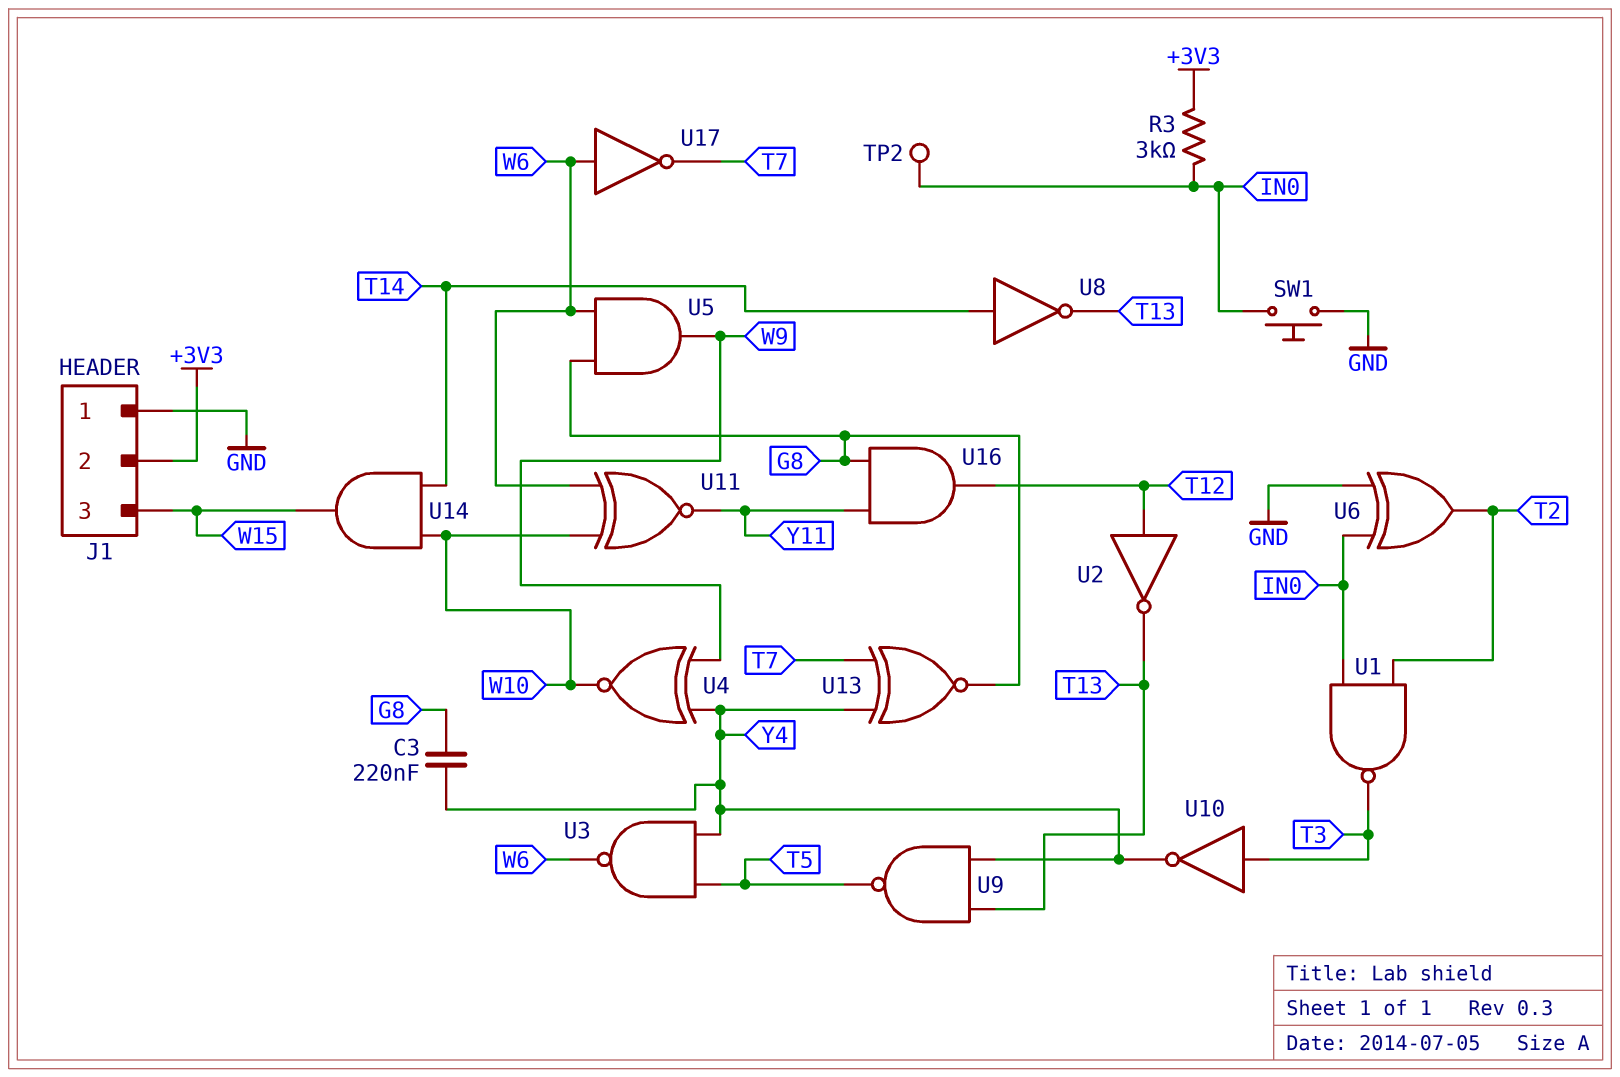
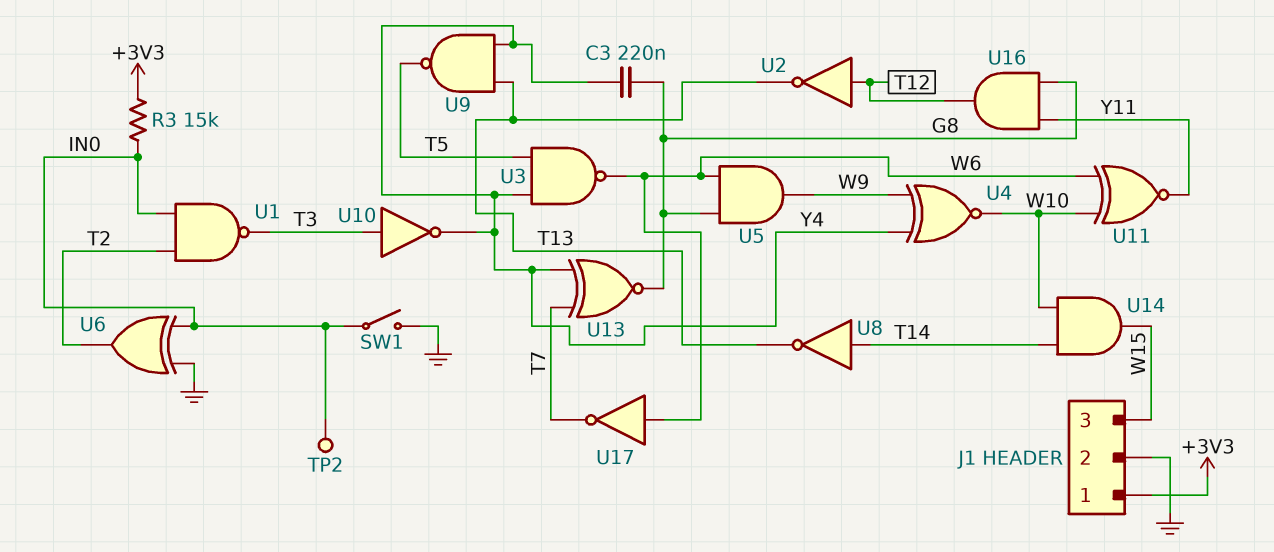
J1 pin 1: GND -> +3V3
J1 pin 2: +3V3 -> GND
R3: 3k (+3V3, IN0) -> 15k (+3V3, IN0)
SW1: button (GND, IN0) -> switch (GND, IN0)

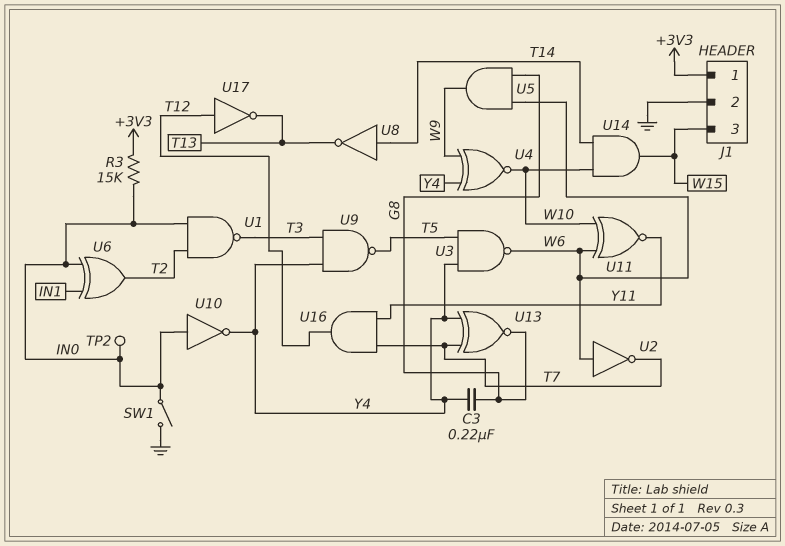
U2: NOT (in T12, out T13) -> NOT (in W6, out T7)
U6: XOR (in GND, in IN0, out T2) -> XOR (in IN0, in IN1, out T2)
U9: NAND (in T13, in Y4, out T5) -> NAND (in T3, in Y4, out T5)
U10: NOT (in T3, out Y4) -> NOT (in IN0, out Y4)
U16: AND (in G8, in Y11, out T12) -> AND (in T7, in Y11, out T12)
U17: NOT (in W6, out T7) -> NOT (in T12, out T13)

